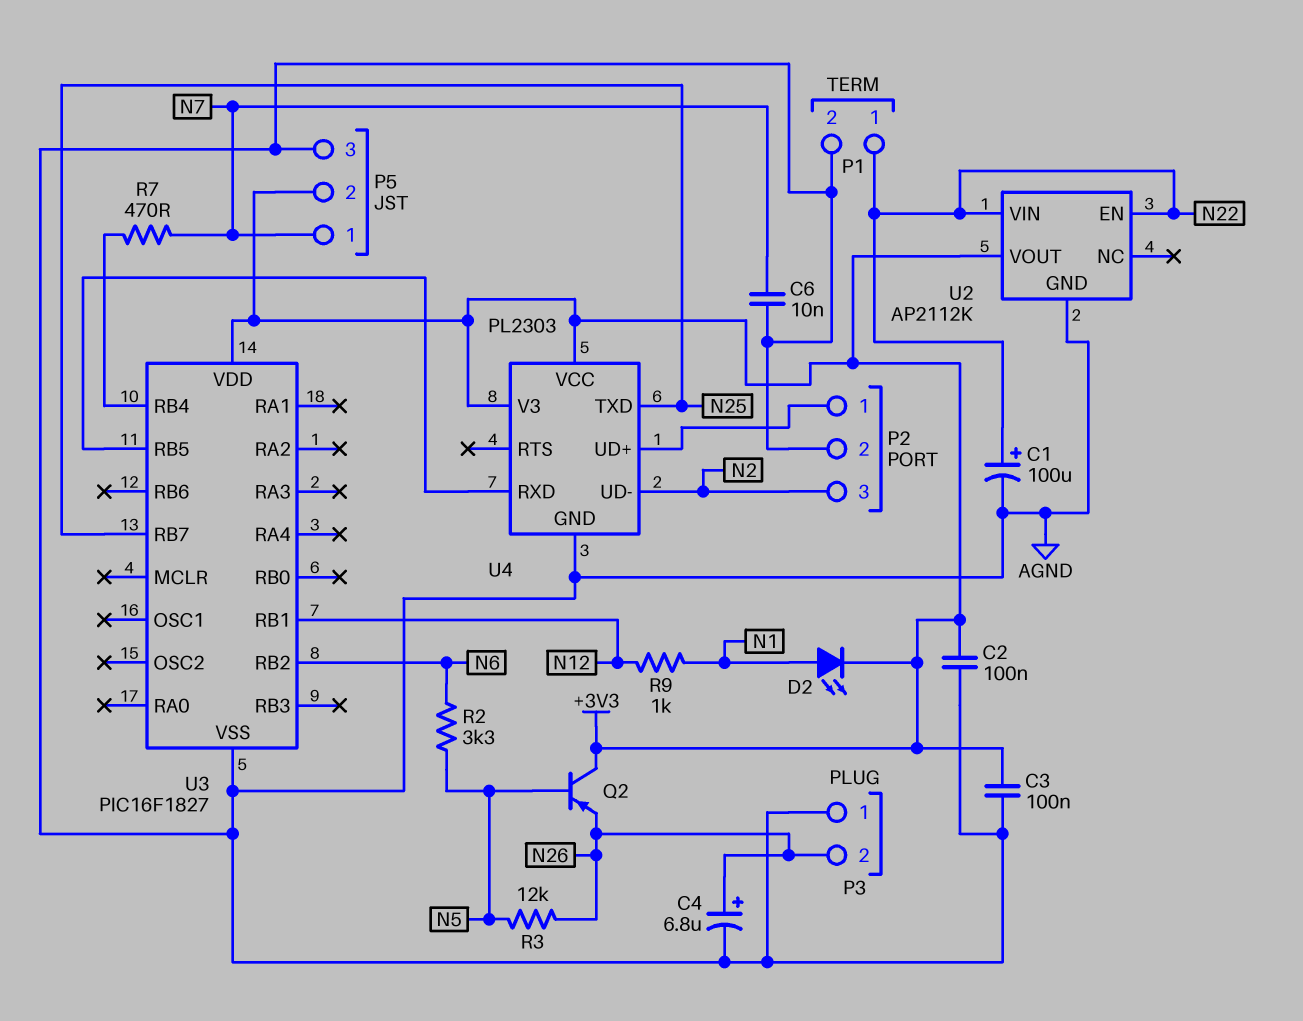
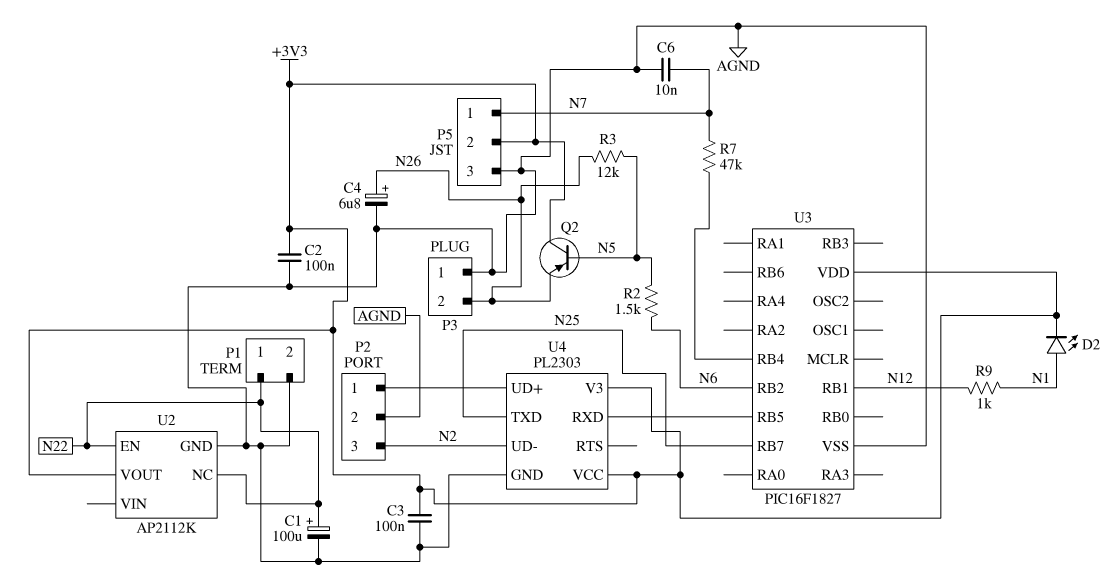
R2: 3.3k (N5, N6) -> 1.5k (N5, N6)
R7: 470 (N7, U3/RB4) -> 47k (N7, U3/RB4)
U2 pin NC: none -> N22
U2 pin VIN: N22 -> none

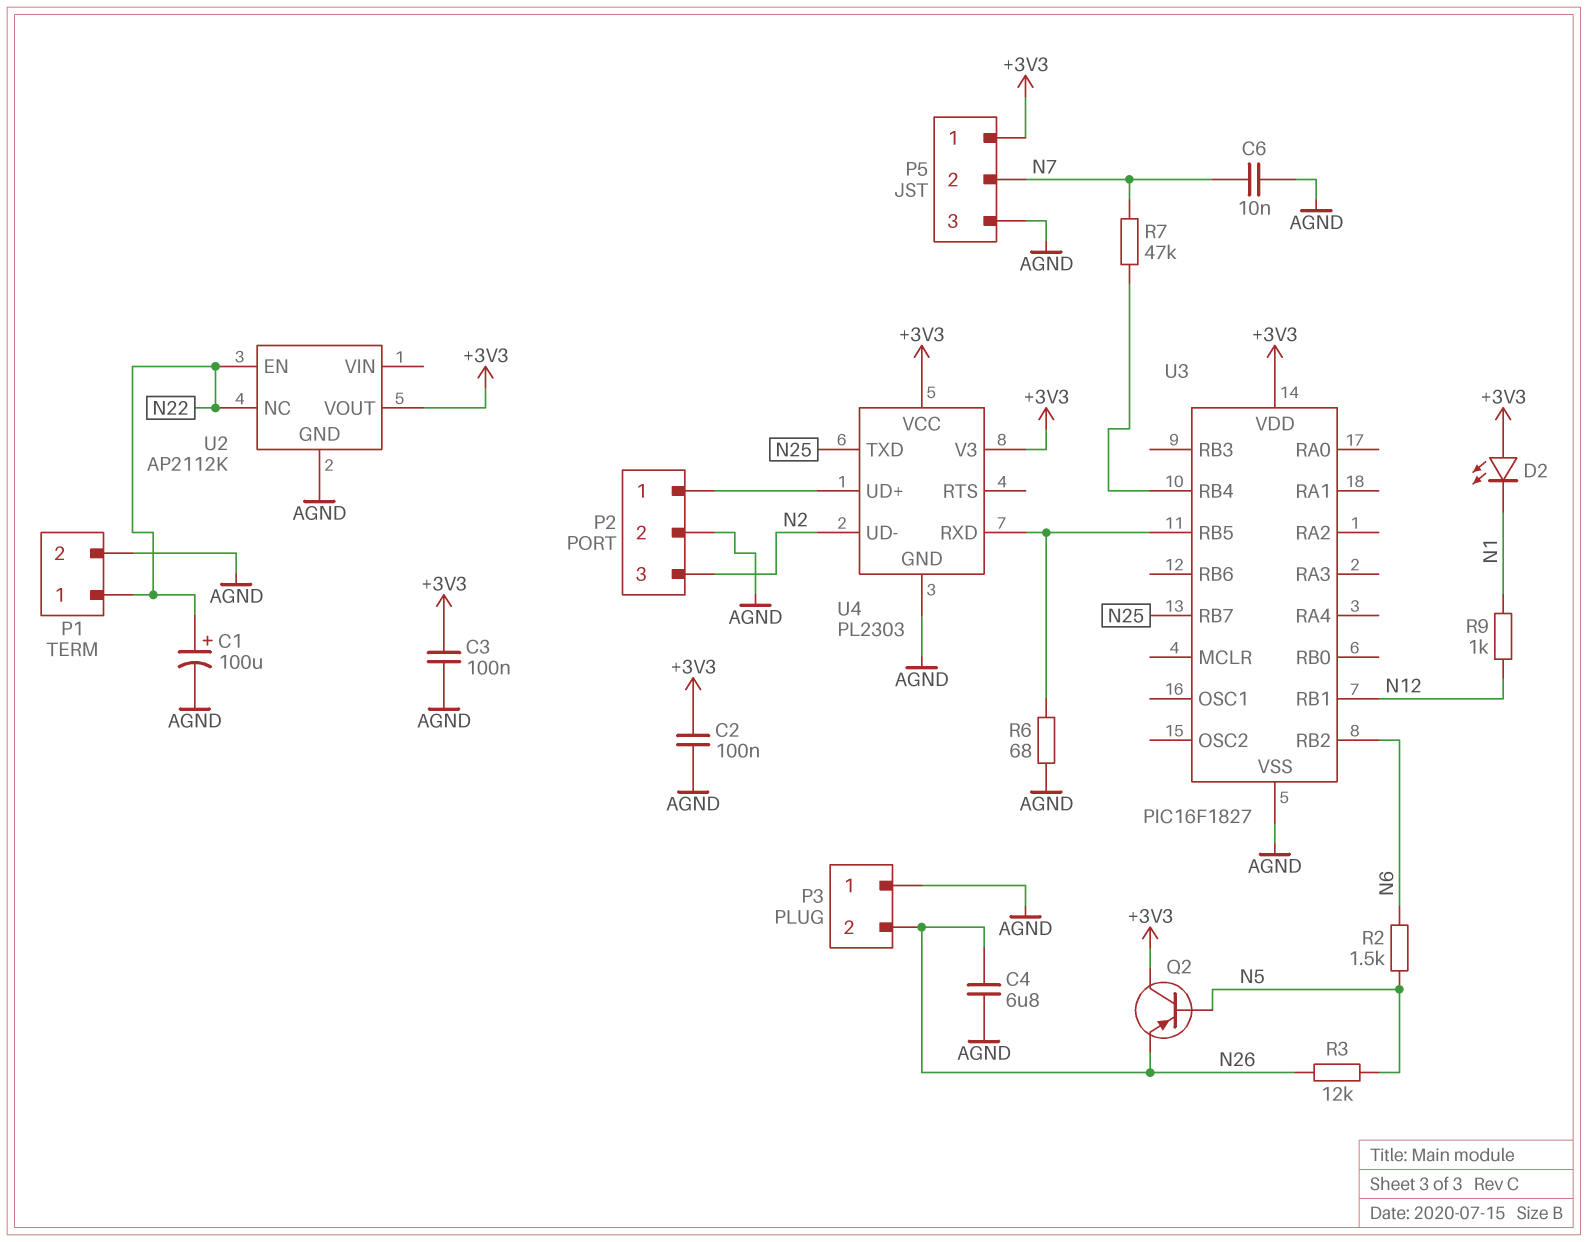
C4: 6.8uF (plus N26, minus AGND) -> 6.8uF (AGND, N26)
D2: LED (A N1, K +3V3) -> LED (A +3V3, K N1)
P5 pin 1: N7 -> +3V3
P5 pin 2: +3V3 -> N7
R6: none -> 68 (AGND, U3/RB5)

